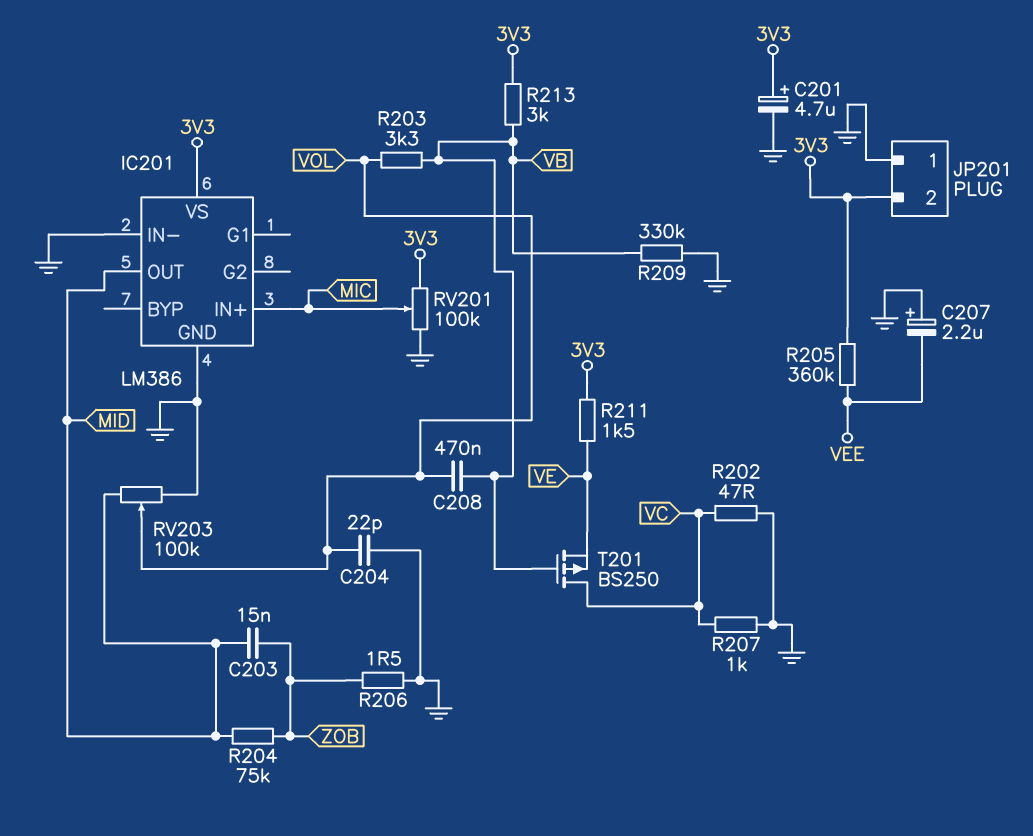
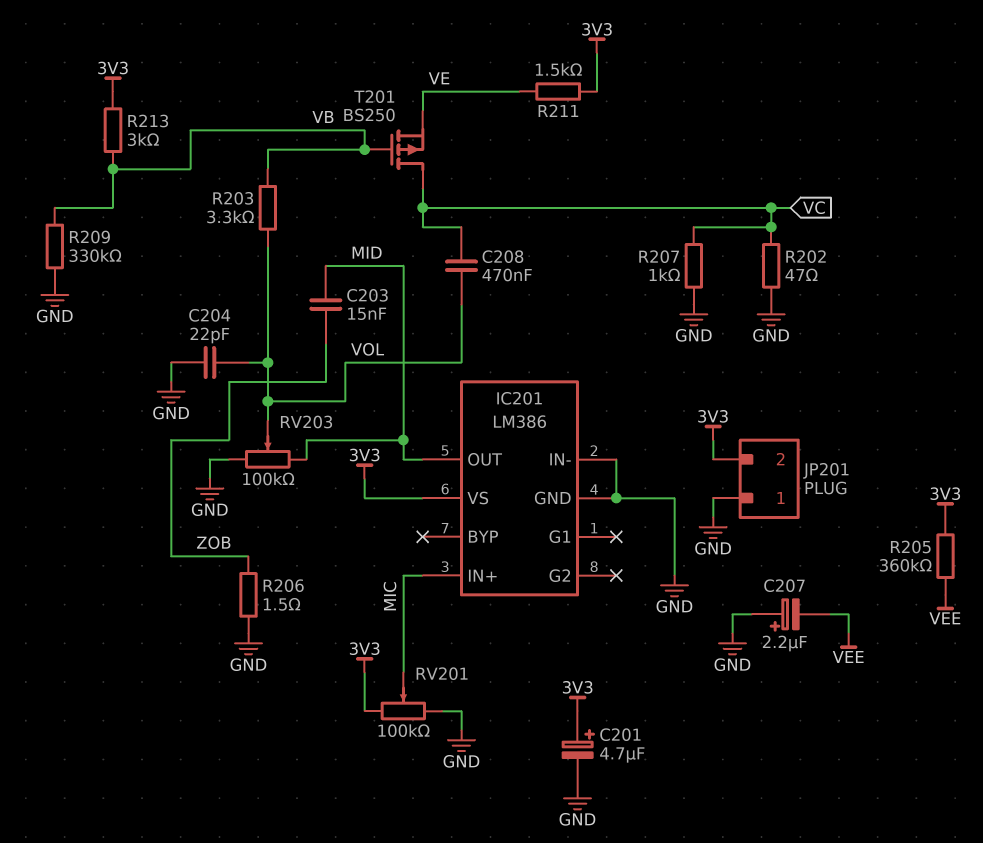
C208: 470nF (VB, VOL) -> 470nF (VC, VOL)
R204: 75k (MID, ZOB) -> none

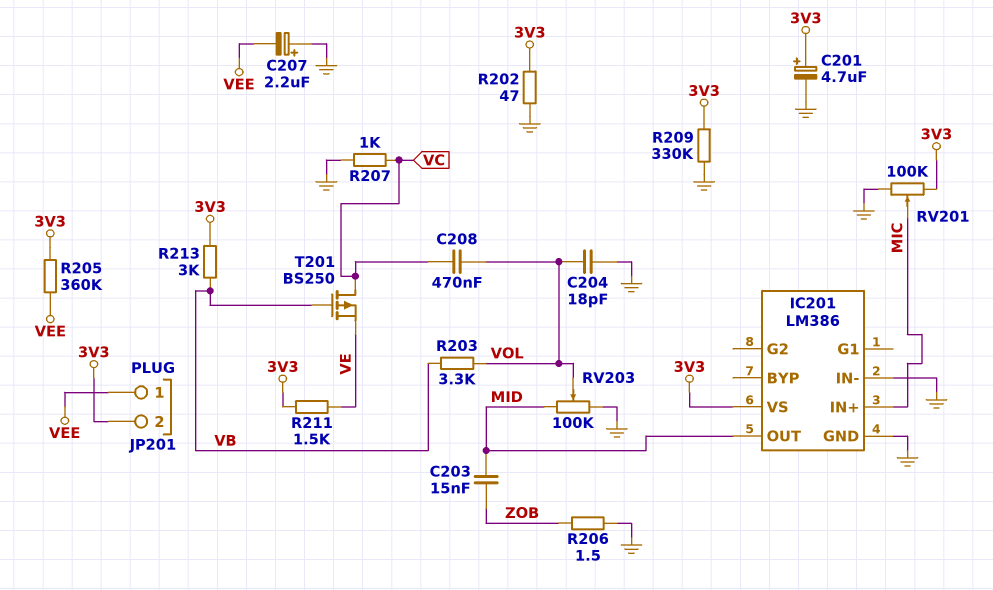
C204: 22pF (GND, VOL) -> 18pF (GND, VOL)
JP201 pin 1: GND -> VEE
R202: 47 (GND, VC) -> 47 (3V3, GND)
R209: 330k (GND, VB) -> 330k (3V3, GND)

